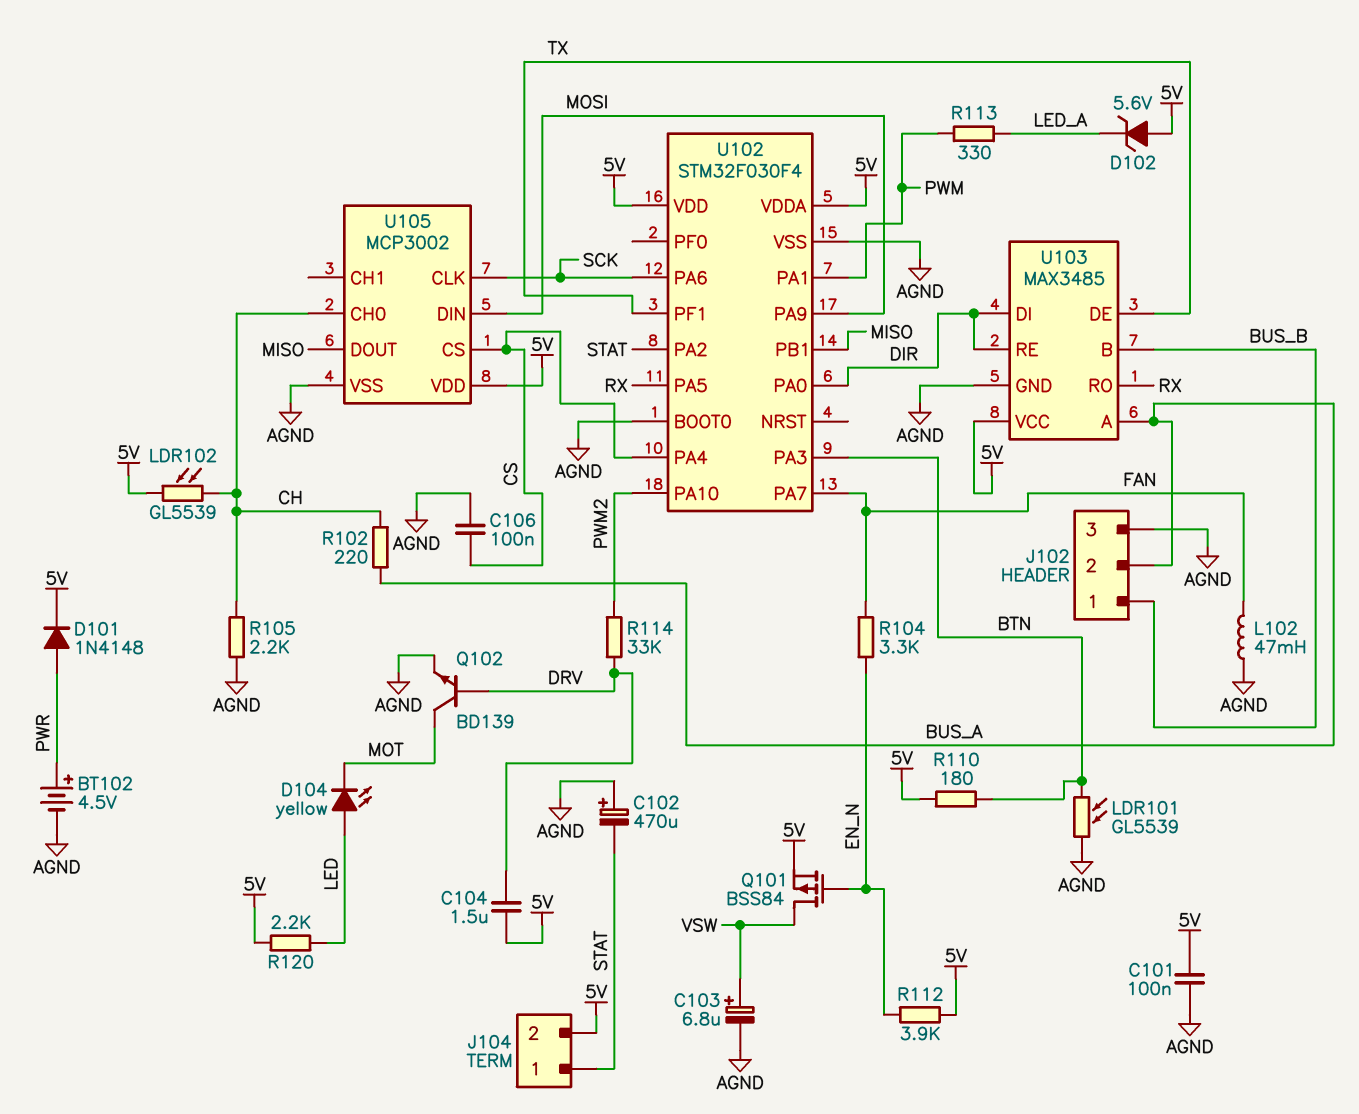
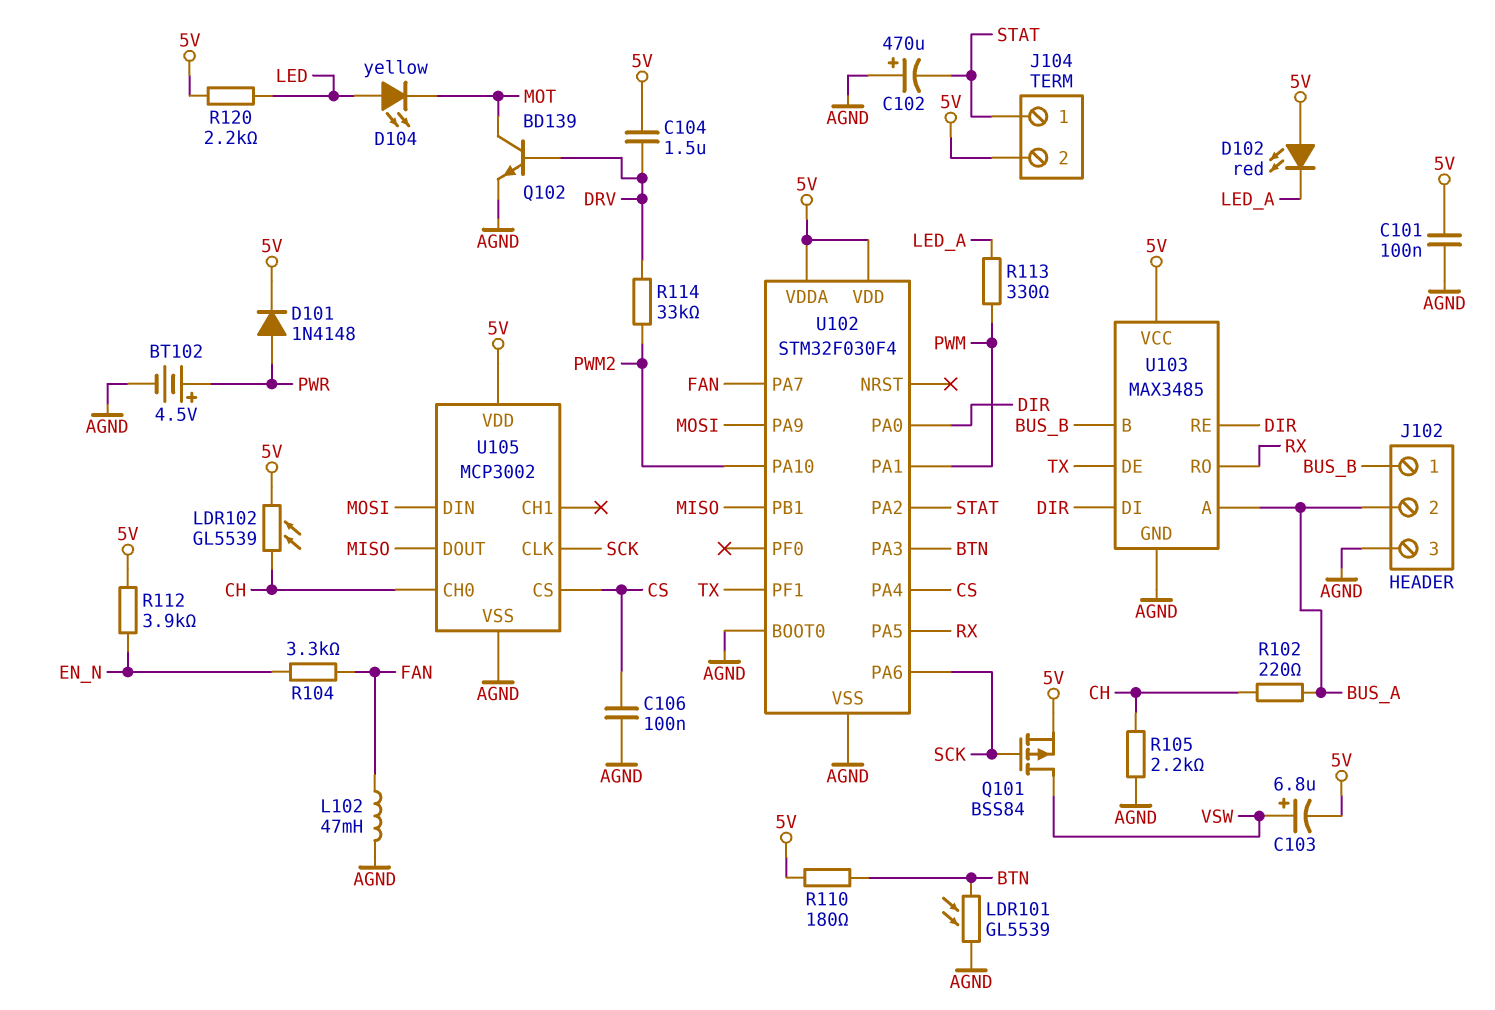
C103: 6.8uF (plus VSW, minus AGND) -> 6.8uF (plus VSW, minus 5V)
D102: zener 5.6V (A 5V, K LED_A) -> LED red (A 5V, K LED_A)
Q101: PMOS BSS84 (G EN_N, D VSW, S 5V) -> PMOS BSS84 (G SCK, D VSW, S 5V)

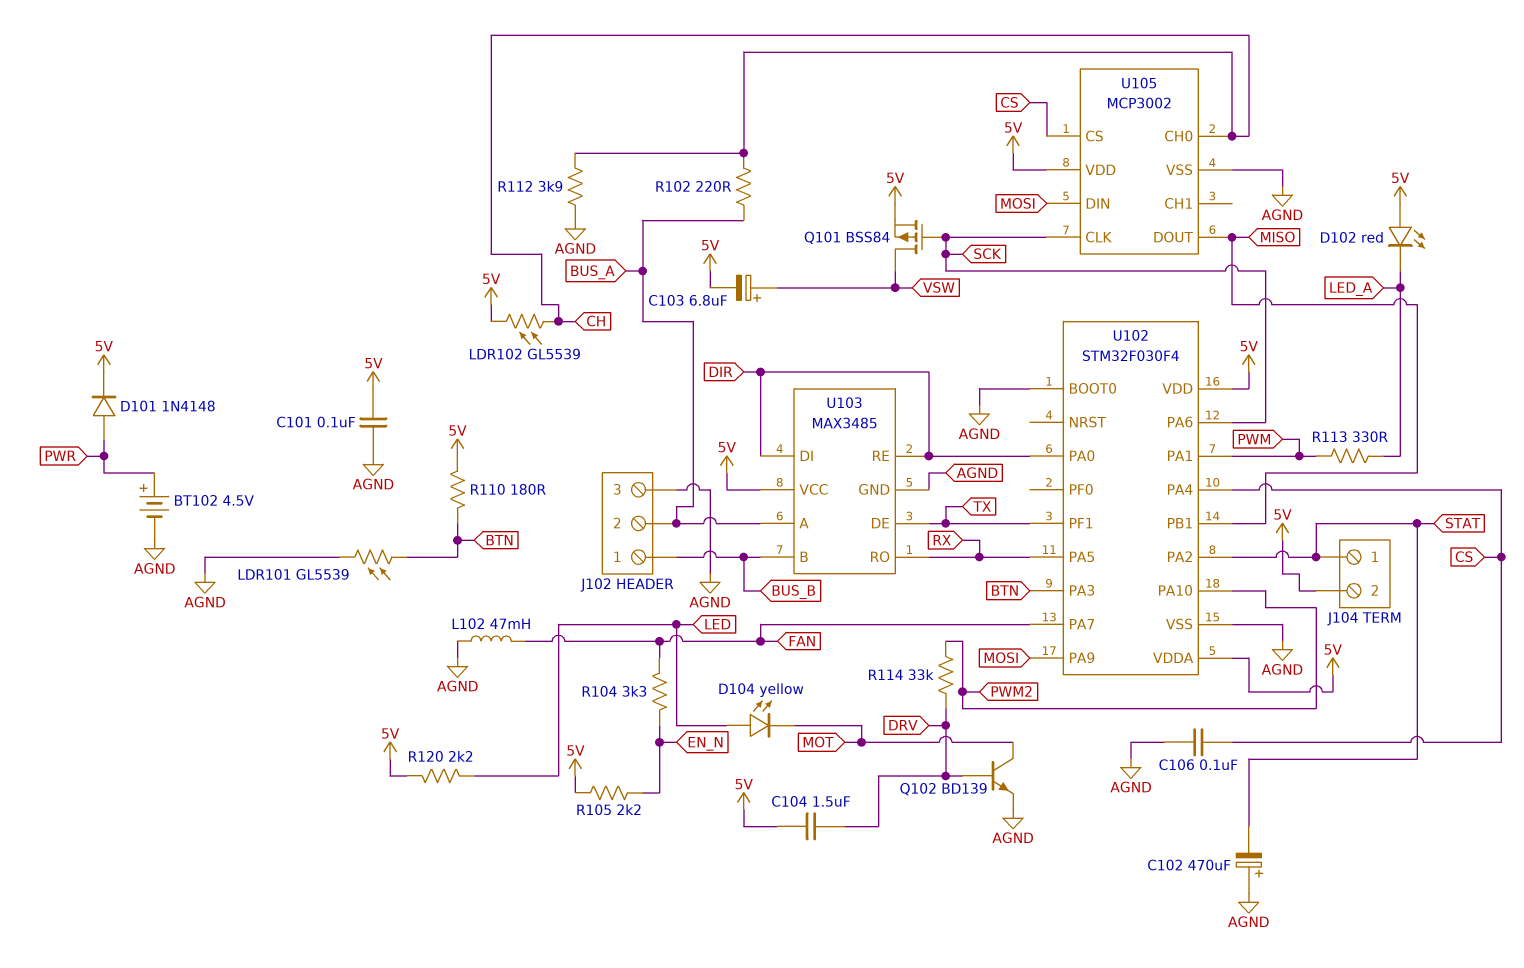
R105: 2.2k (AGND, CH) -> 2.2k (5V, EN_N)
R112: 3.9k (5V, EN_N) -> 3.9k (AGND, CH)

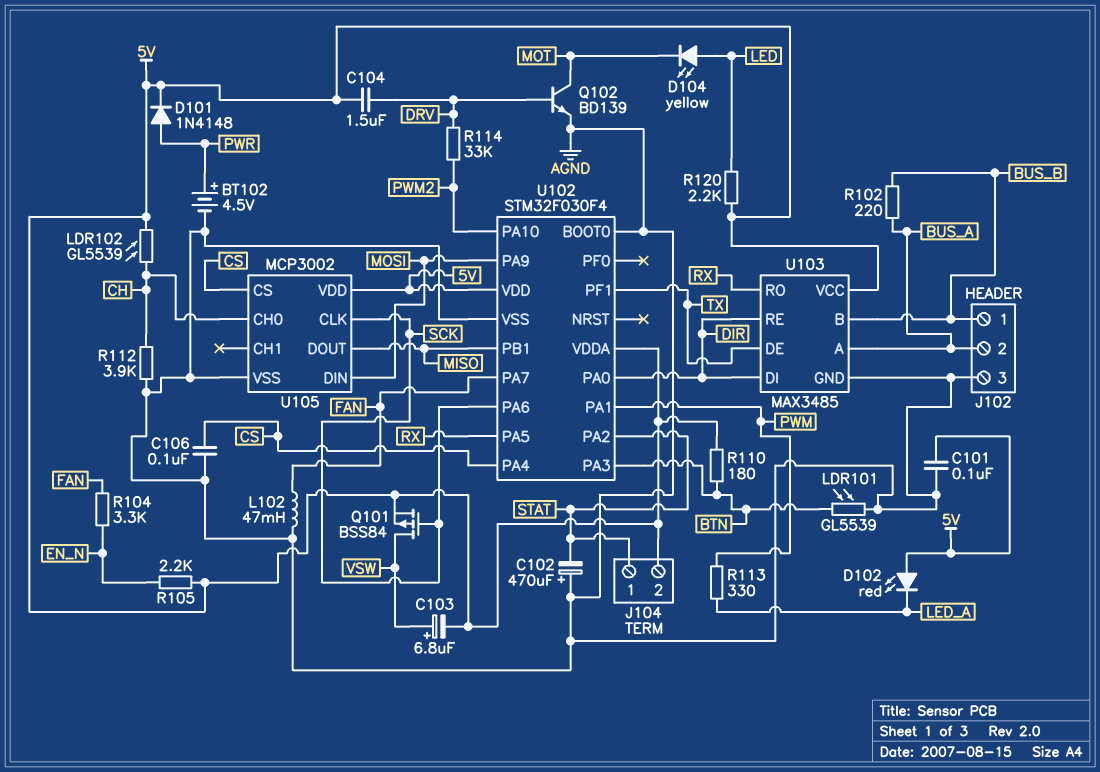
R102: 220 (BUS_A, CH) -> 220 (BUS_A, BUS_B)

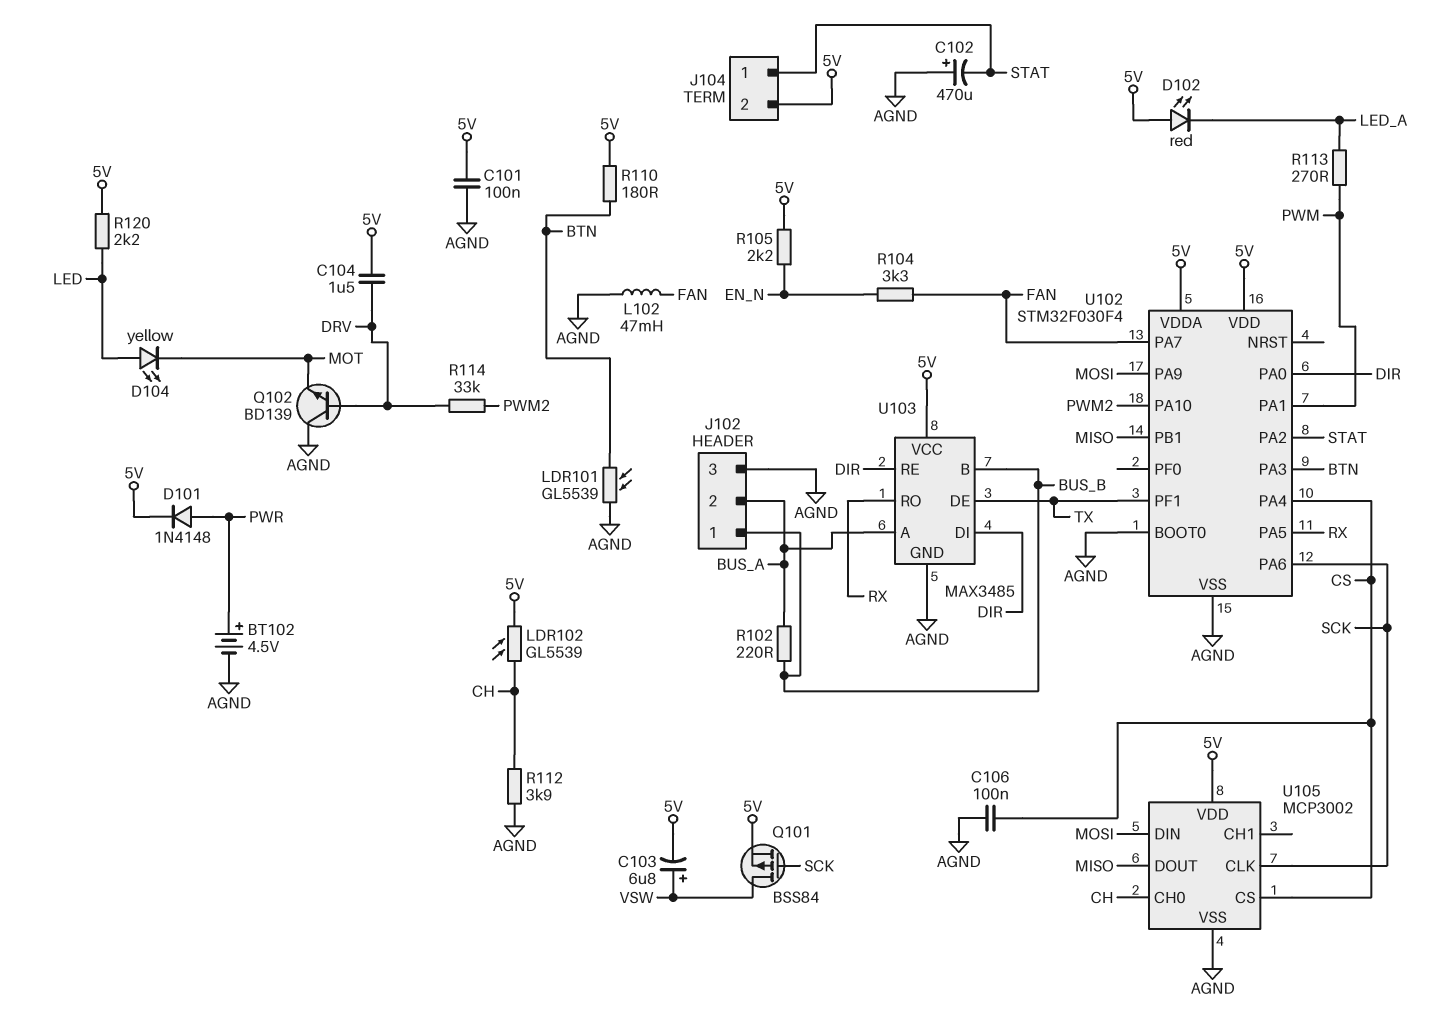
Q102: NPN BD139 (B DRV, C MOT, E AGND) -> NPN BD139 (B DRV, C AGND, E MOT)
R113: 330 (LED_A, PWM) -> 270 (LED_A, PWM)

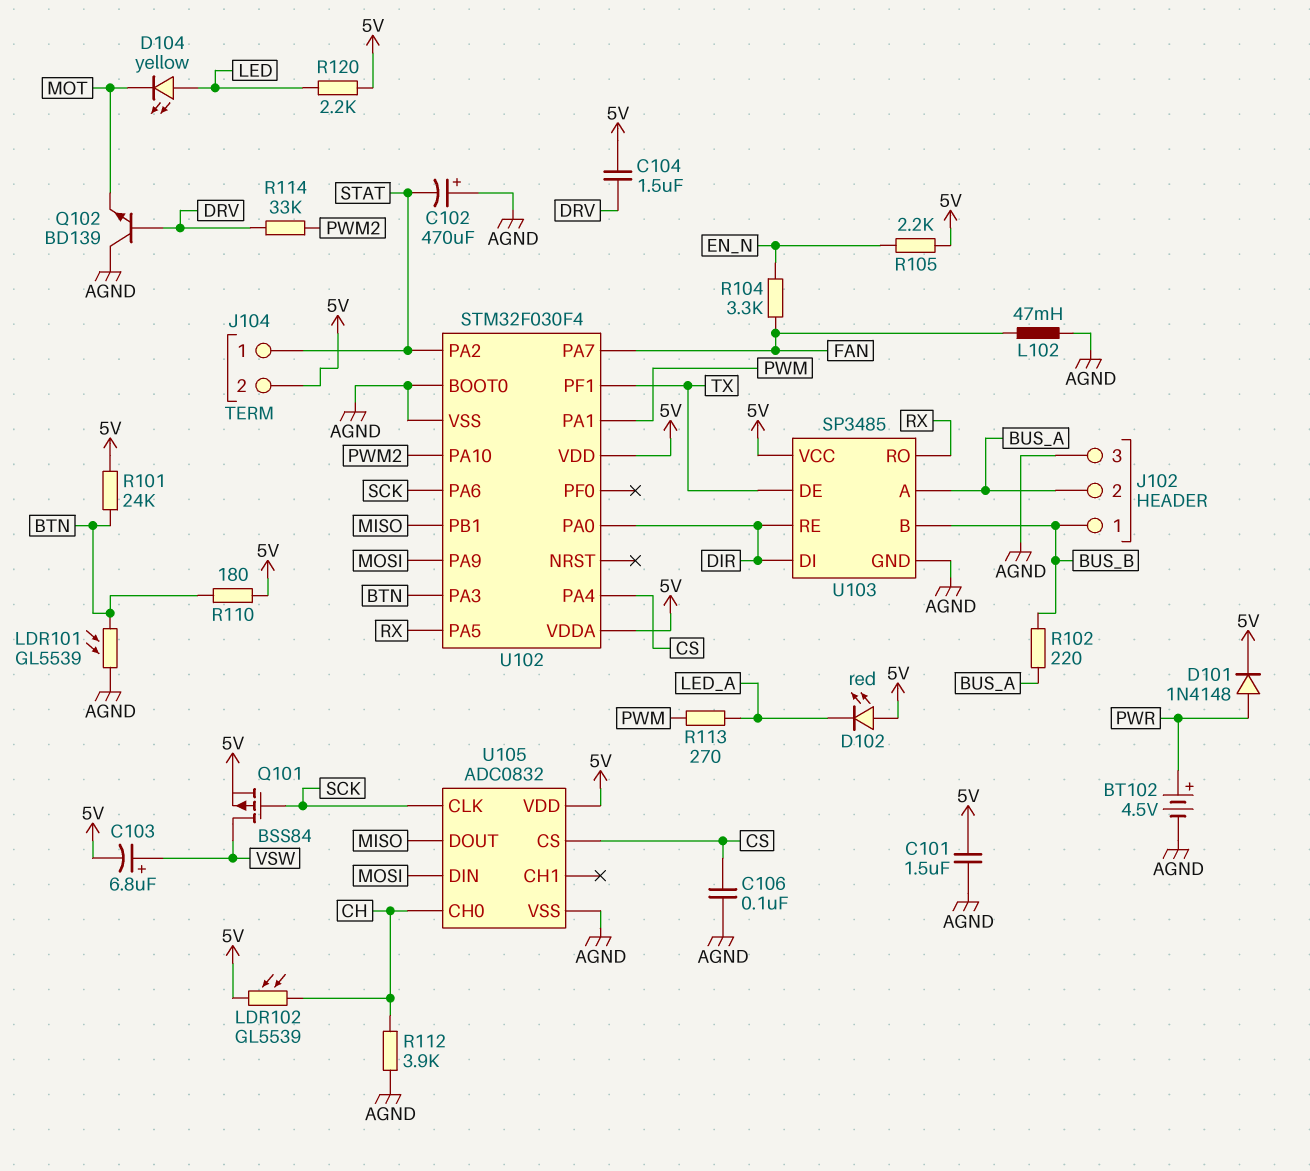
C101: 100nF (5V, AGND) -> 1.5uF (5V, AGND)
R101: none -> 24k (5V, BTN)
U103: MAX3485 -> SP3485
U105: MCP3002 -> ADC0832

